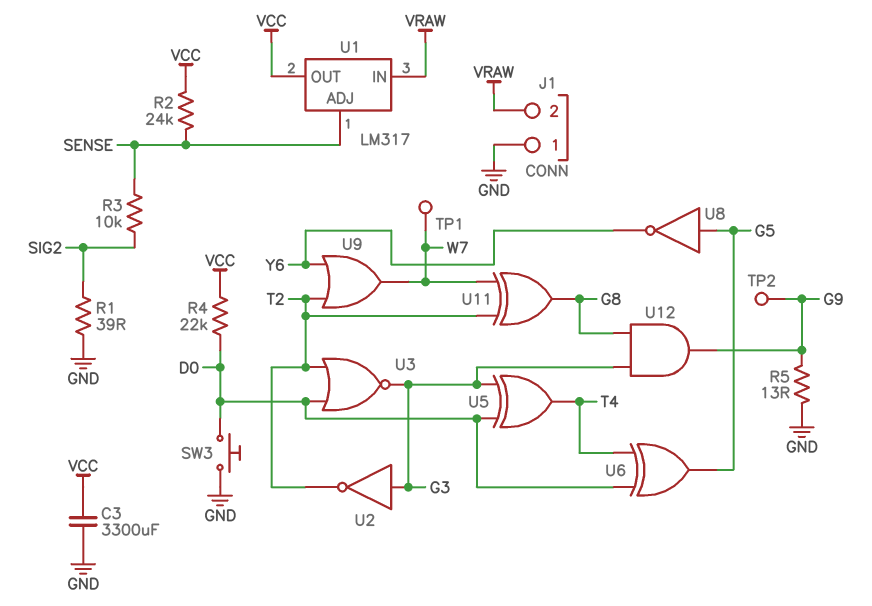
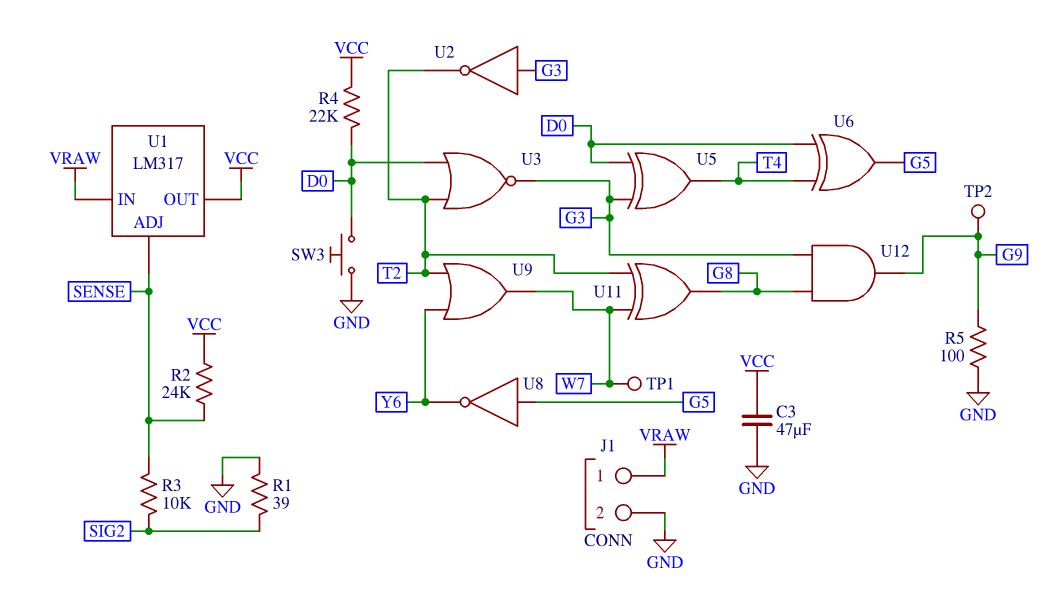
C3: 3300uF (GND, VCC) -> 47uF (GND, VCC)
J1 pin 1: GND -> VRAW
J1 pin 2: VRAW -> GND
R5: 13 (G9, GND) -> 100 (G9, GND)

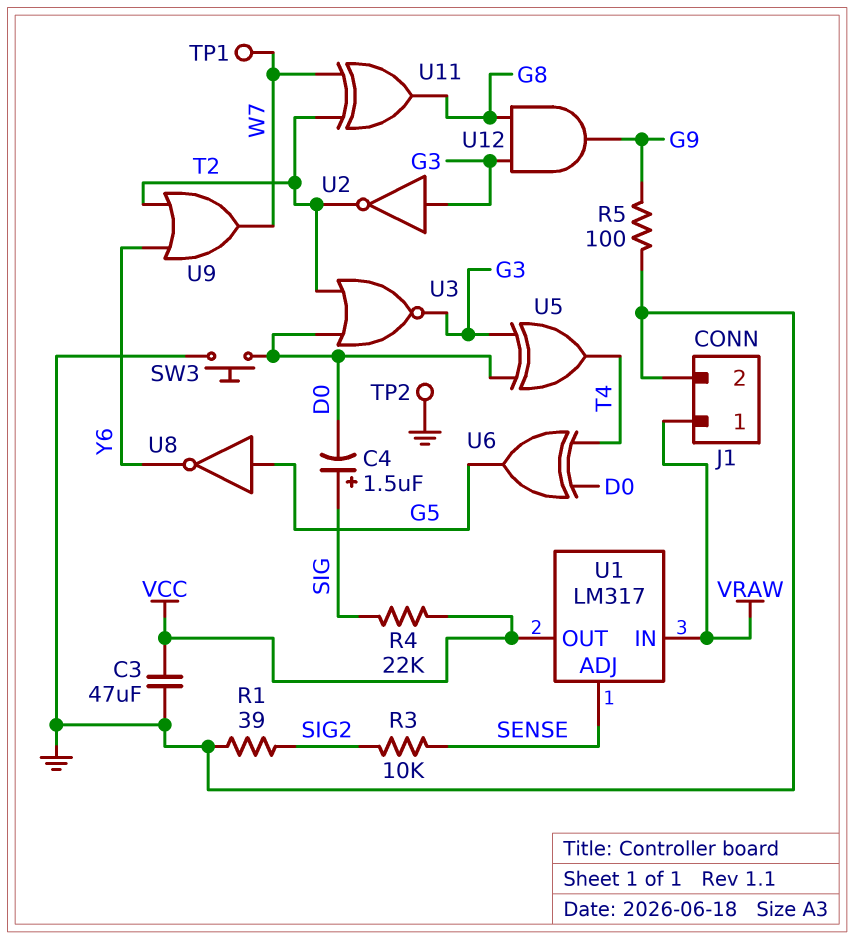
C4: none -> 1.5uF (plus SIG, minus D0)
R2: 24k (SENSE, VCC) -> none
R4: 22k (D0, VCC) -> 22k (SIG, VCC)
TP2: test point (G9) -> test point (GND)

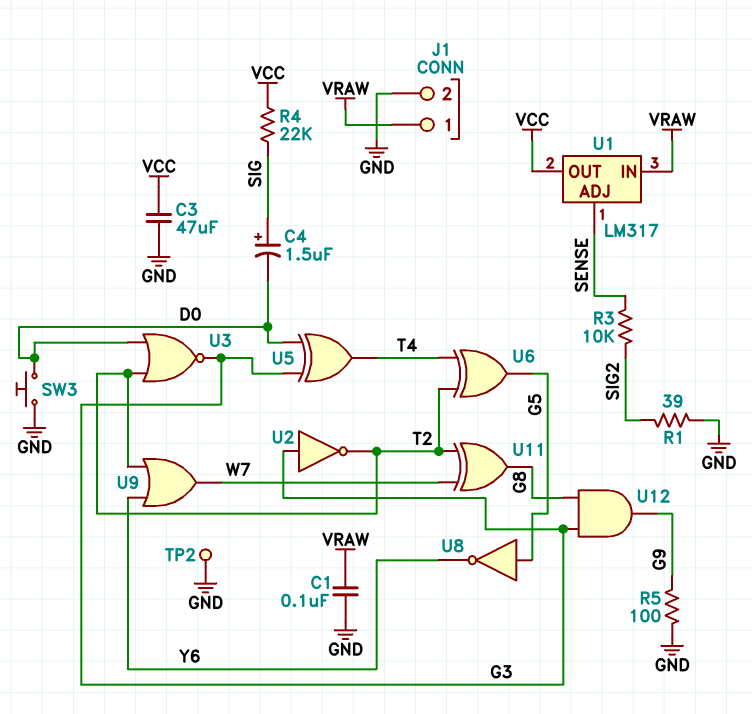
C1: none -> 100nF (GND, VRAW)
TP1: test point (W7) -> none
U6: XOR (in D0, in T4, out G5) -> XOR (in T2, in T4, out G5)

